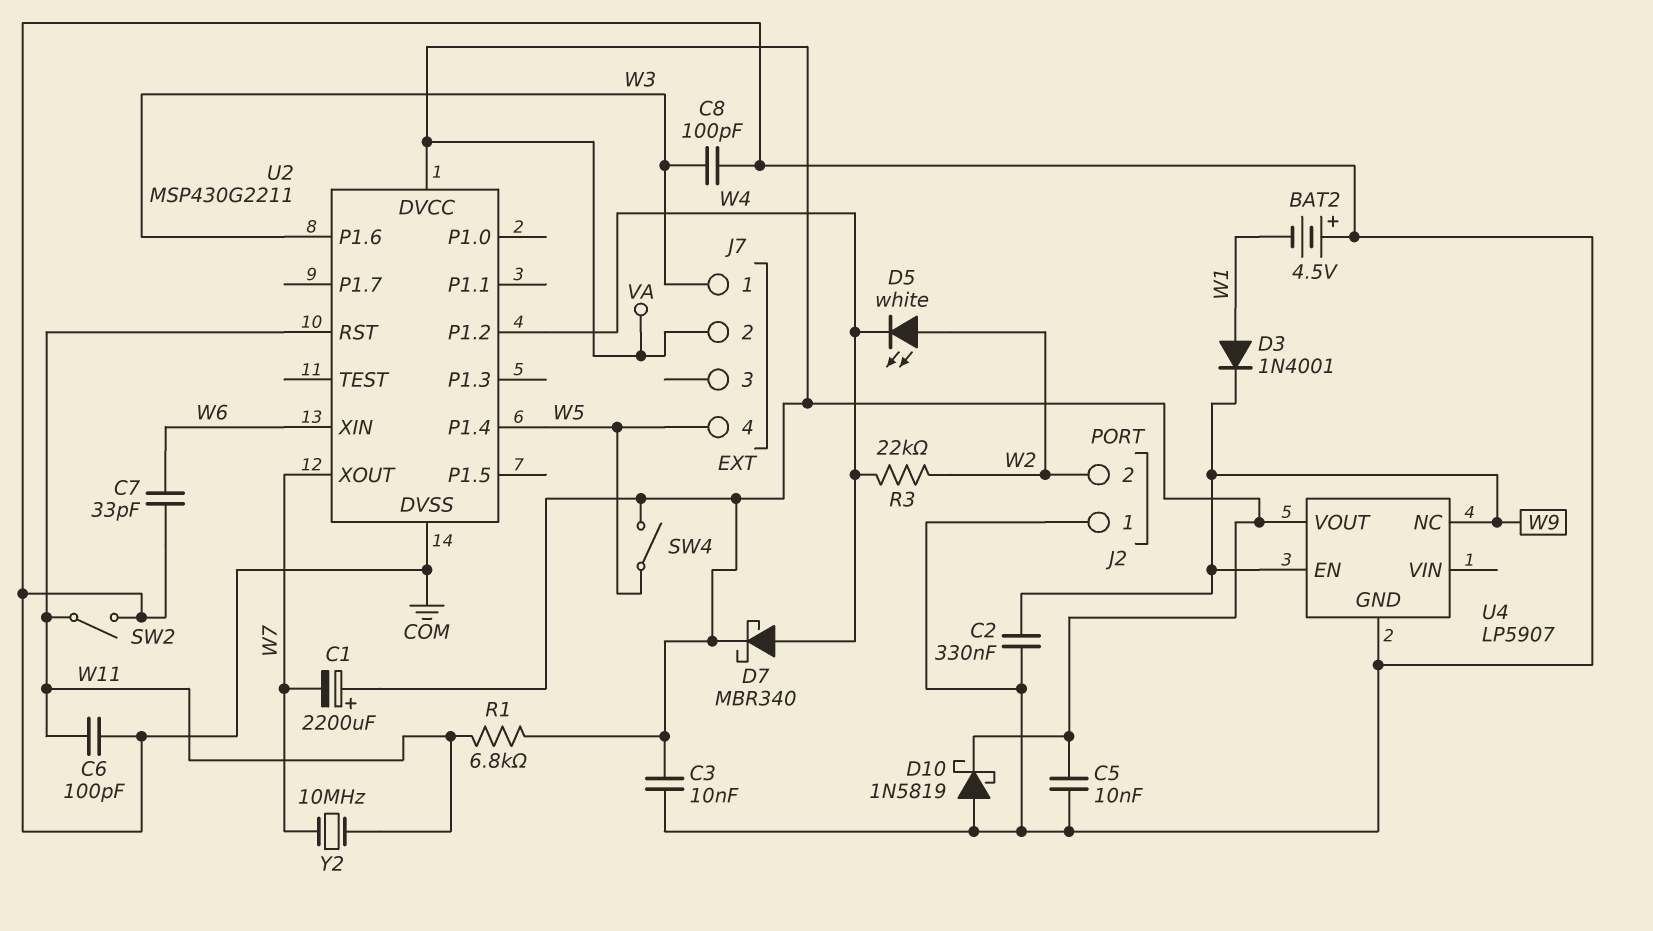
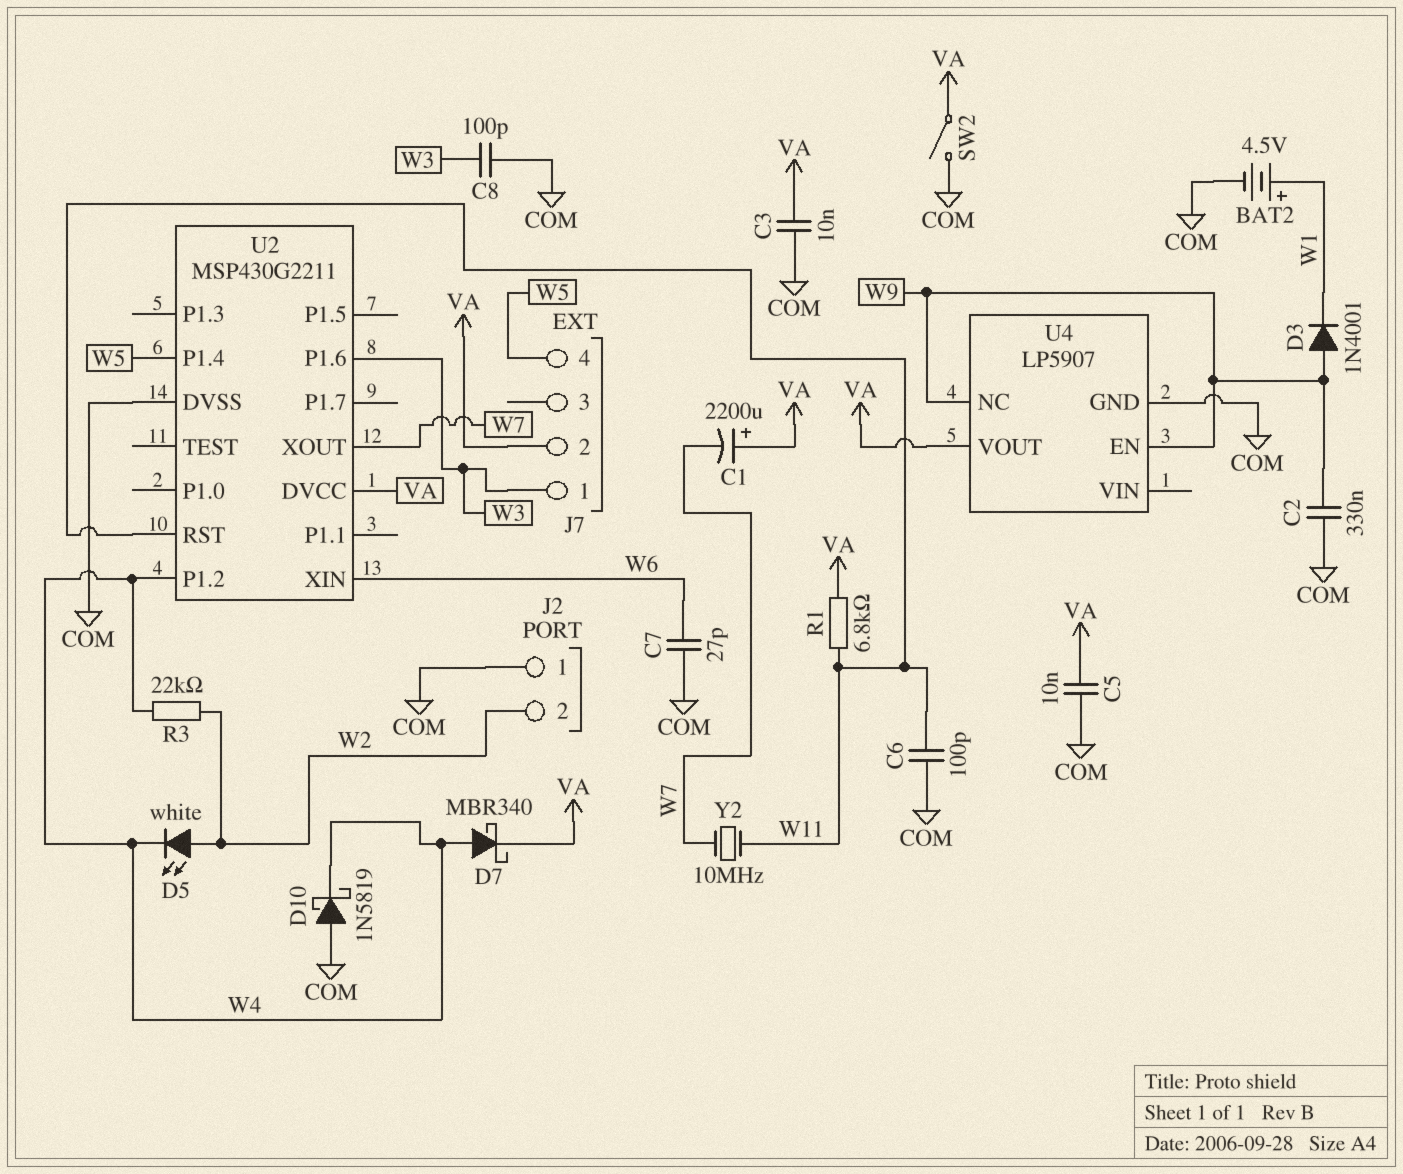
BAT2: 4.5V (plus COM, minus W1) -> 4.5V (plus W1, minus COM)
C7: 33pF (COM, W6) -> 27pF (COM, W6)
D3: diode 1N4001 (A W1, K W9) -> diode 1N4001 (A W9, K W1)
D10: schottky 1N5819 (A COM, K VA) -> schottky 1N5819 (A COM, K W4)
SW2: switch (COM, W11) -> switch (COM, VA)
SW4: switch (VA, W5) -> none

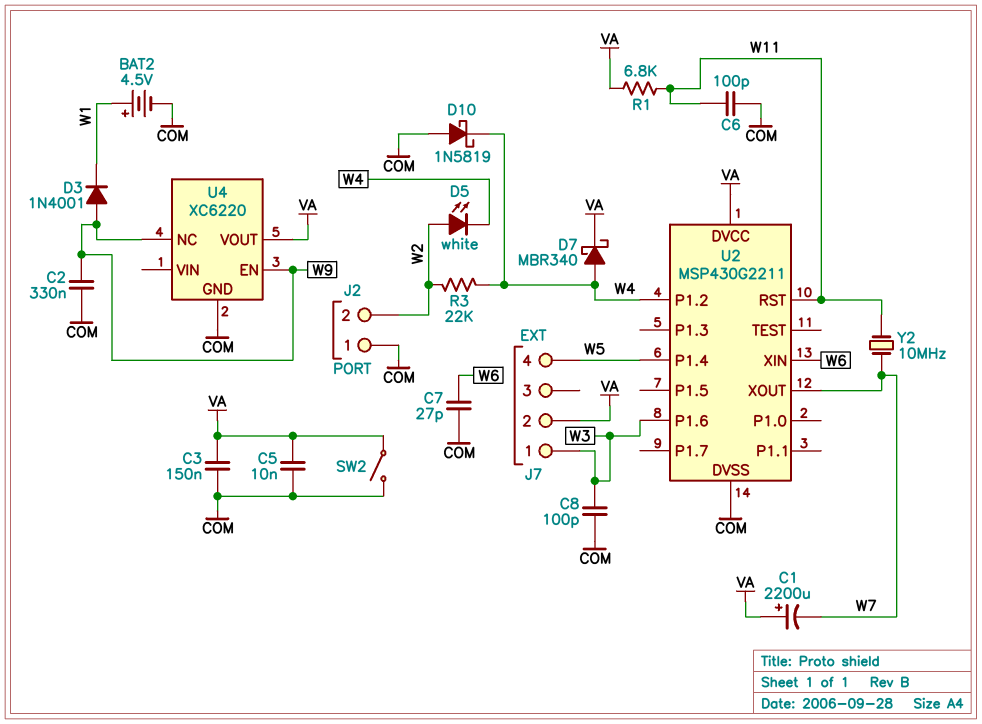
C3: 10nF (COM, VA) -> 150nF (COM, VA)
U4: LP5907 -> XC6220

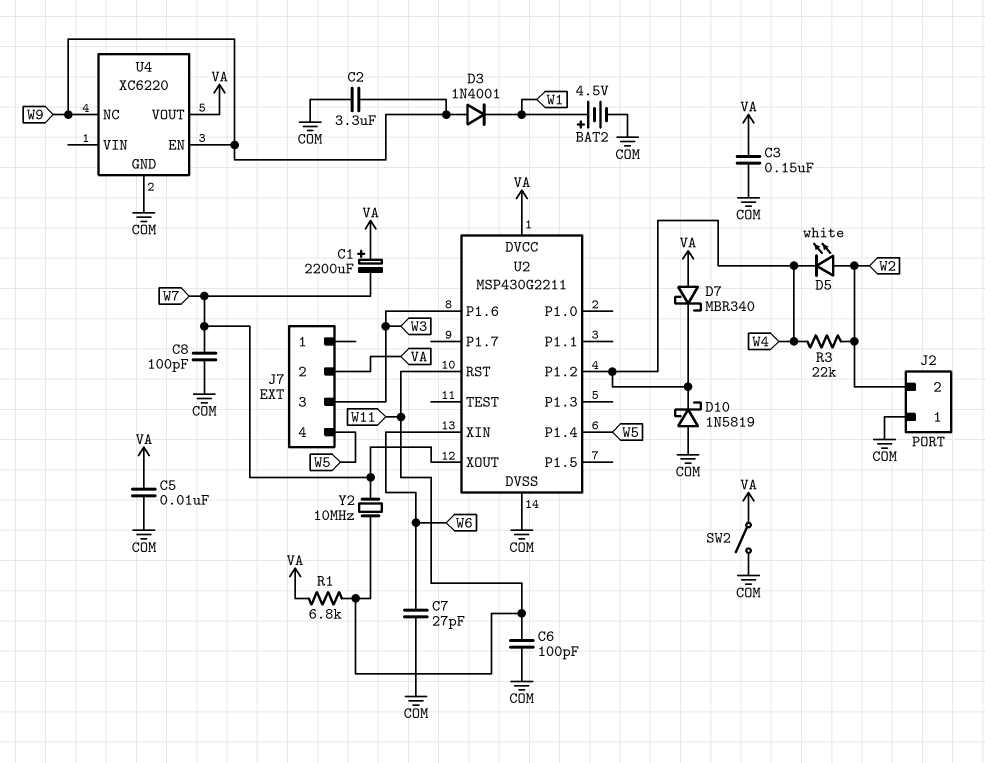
C2: 330nF (COM, W9) -> 3.3uF (COM, W9)
C8: 100pF (COM, W3) -> 100pF (COM, W7)
D7: schottky MBR340 (A W4, K VA) -> schottky MBR340 (A VA, K W4)
J7 pin 1: W3 -> none
J7 pin 3: none -> W3

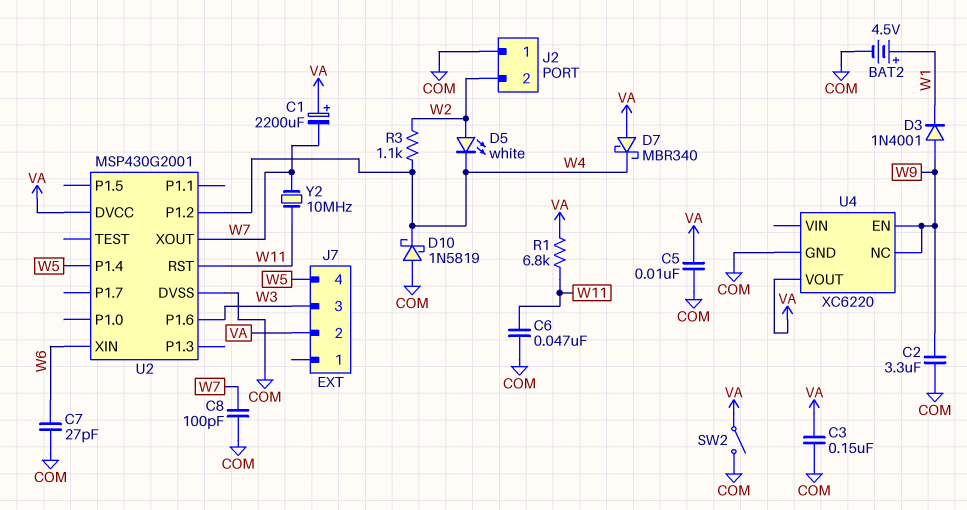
C6: 100pF (COM, W11) -> 47nF (COM, W11)
R3: 22k (W2, W4) -> 1.1k (W2, W4)
U2: MSP430G2211 -> MSP430G2001

